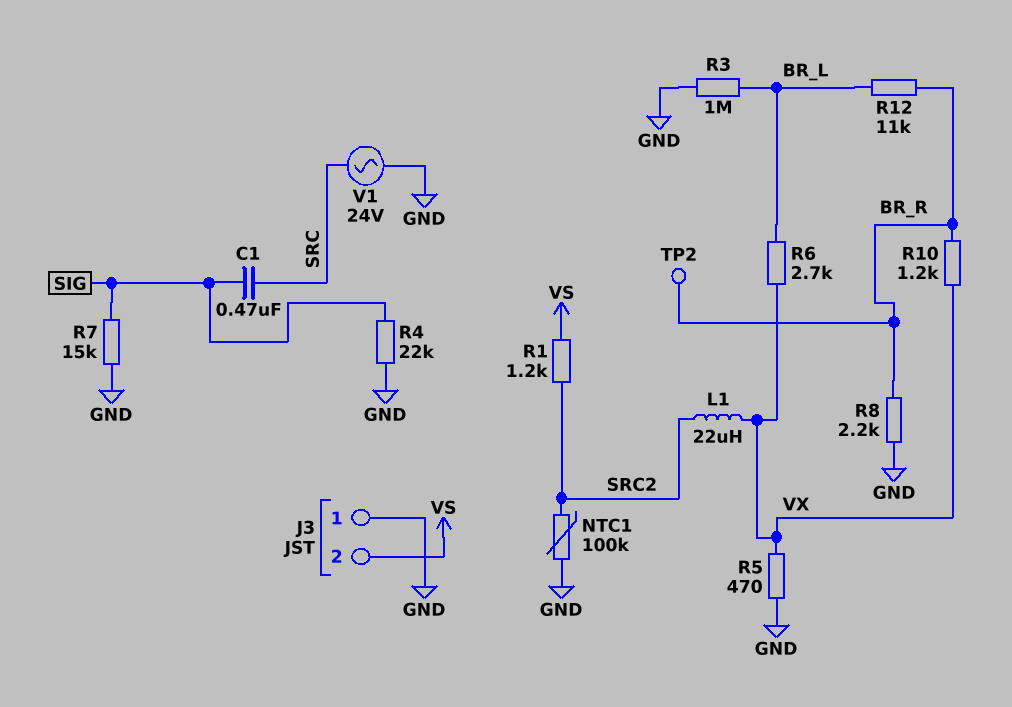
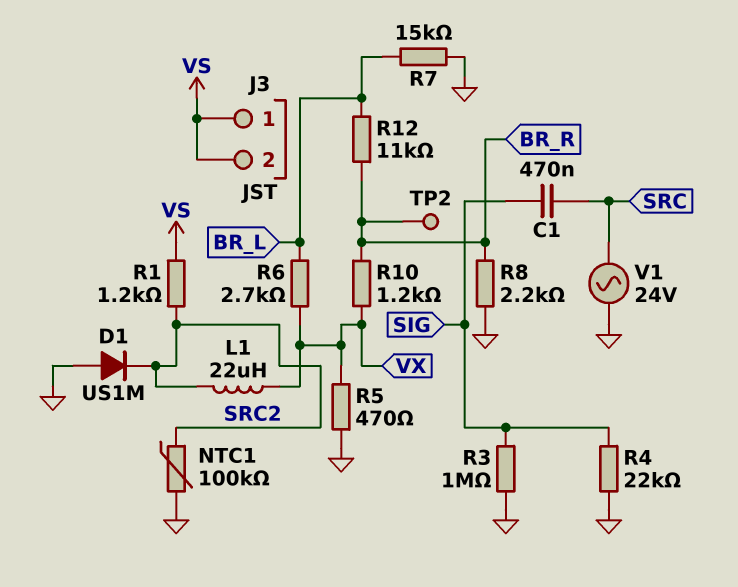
D1: none -> diode US1M (A GND, K SRC2)
J3 pin 1: GND -> VS
R3: 1M (BR_L, GND) -> 1M (GND, SIG)
R7: 15k (GND, SIG) -> 15k (BR_L, GND)

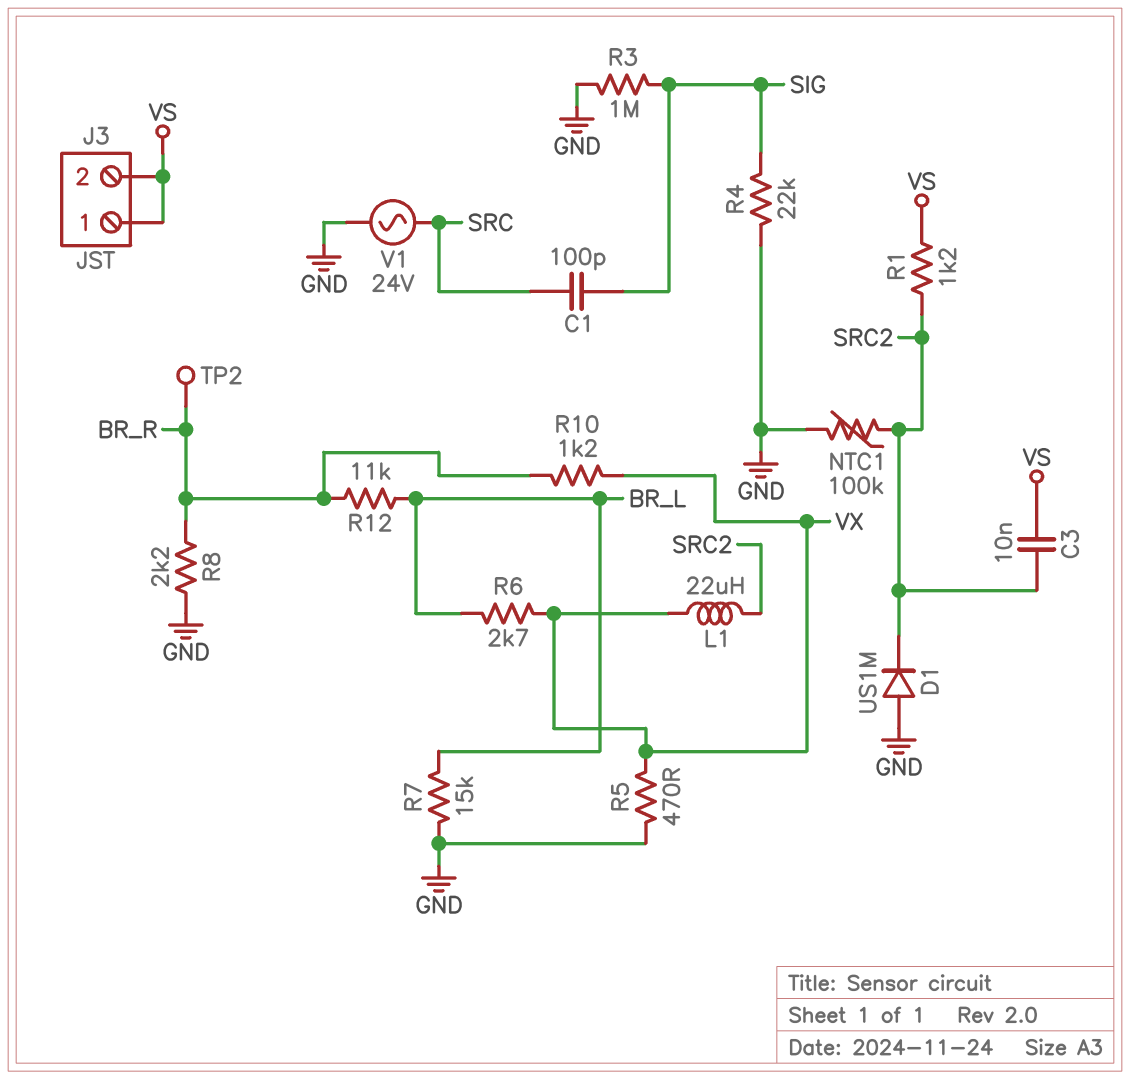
C1: 470nF (SIG, SRC) -> 100pF (SIG, SRC)
C3: none -> 10nF (SRC2, VS)

